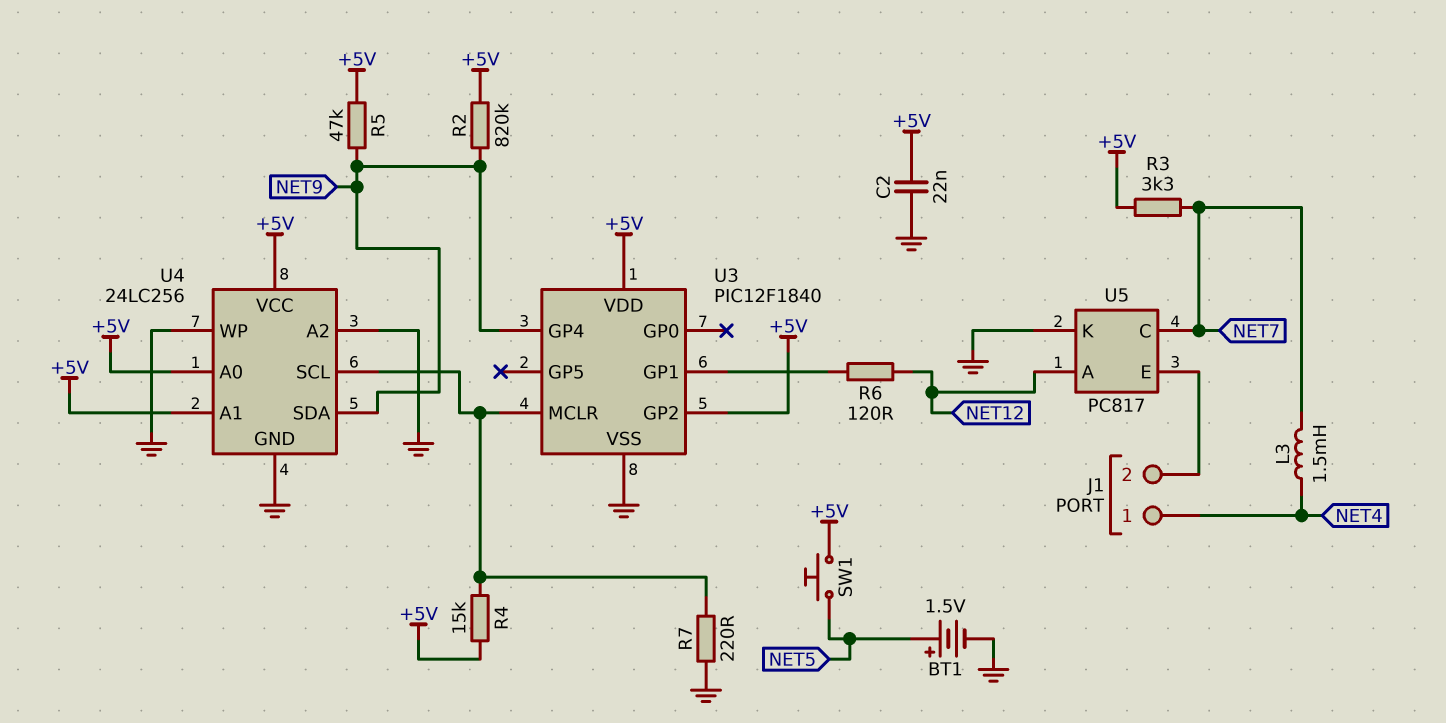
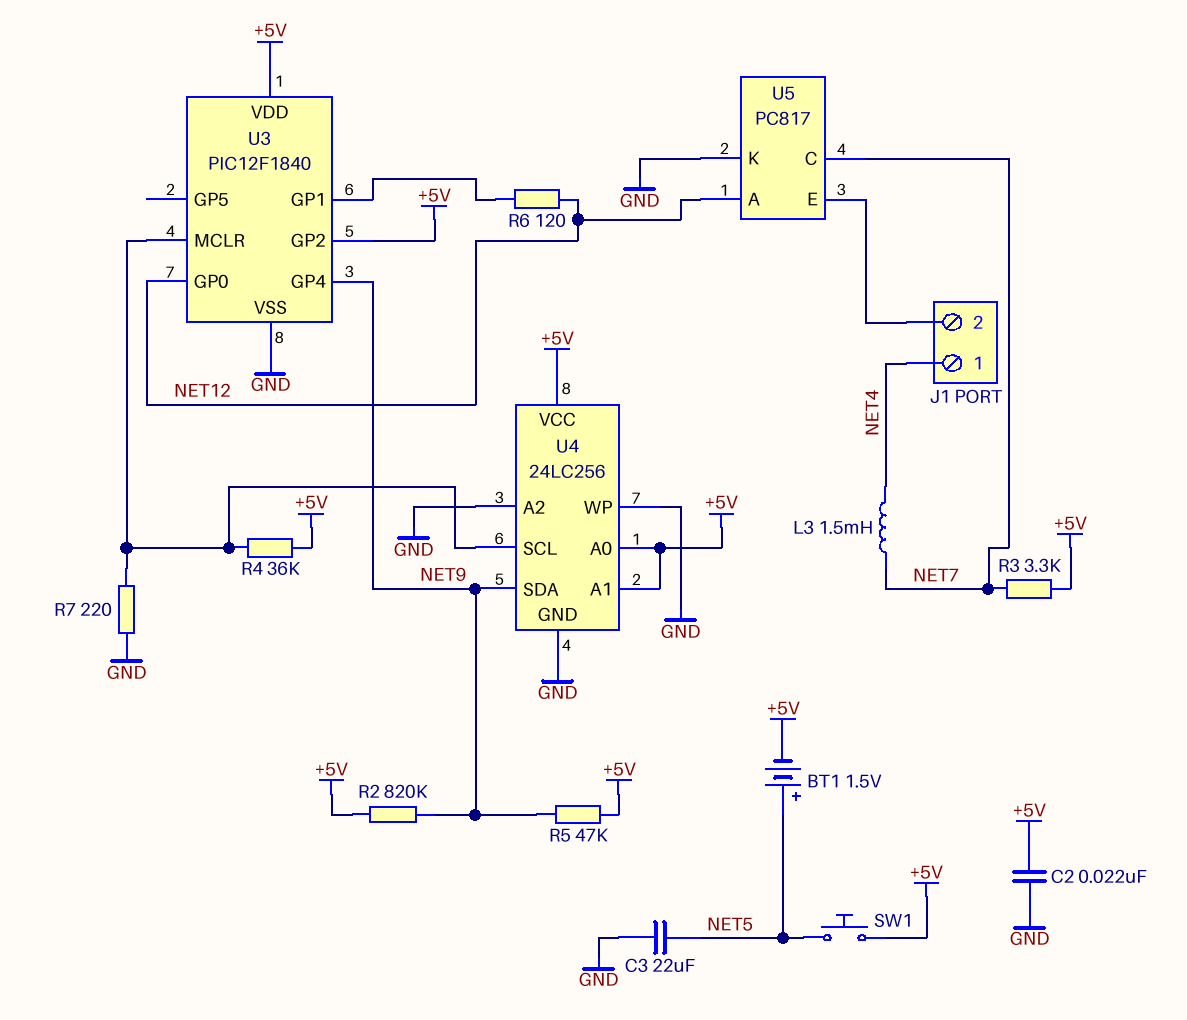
BT1: 1.5V (plus NET5, minus GND) -> 1.5V (plus NET5, minus +5V)
C3: none -> 22uF (GND, NET5)
R4: 15k (+5V, U3/MCLR) -> 36k (+5V, U3/MCLR)
U3 pin GP0: none -> NET12

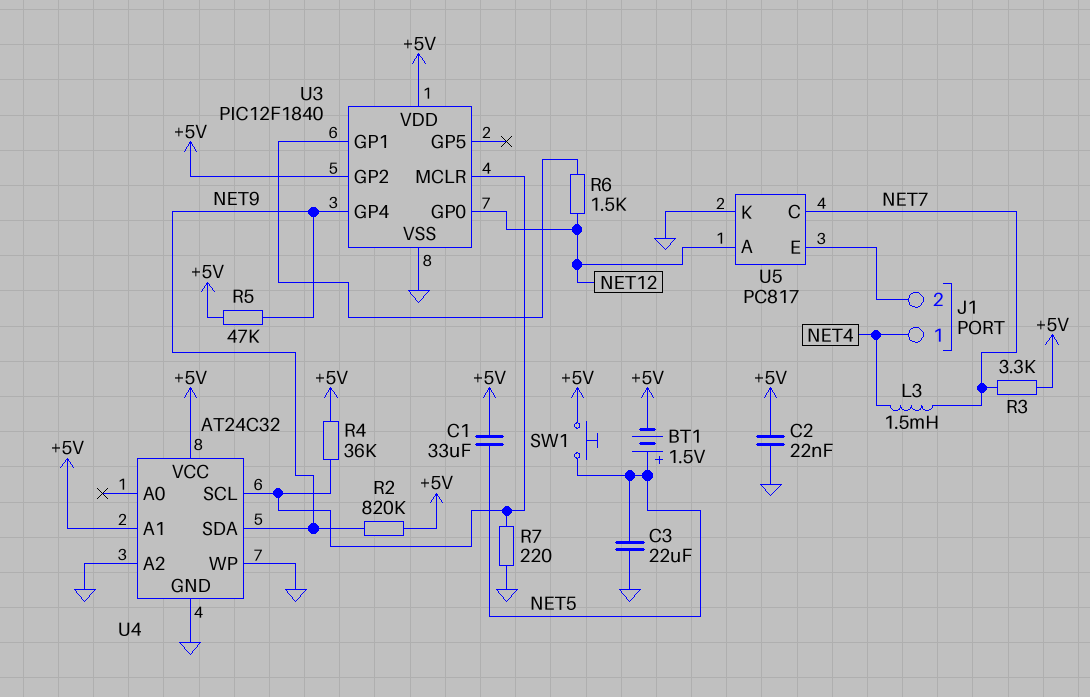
C1: none -> 33uF (+5V, NET5)
R6: 120 (NET12, U3/GP1) -> 1.5k (NET12, U3/GP1)
U4: 24LC256 -> AT24C32
U4 pin A0: +5V -> none

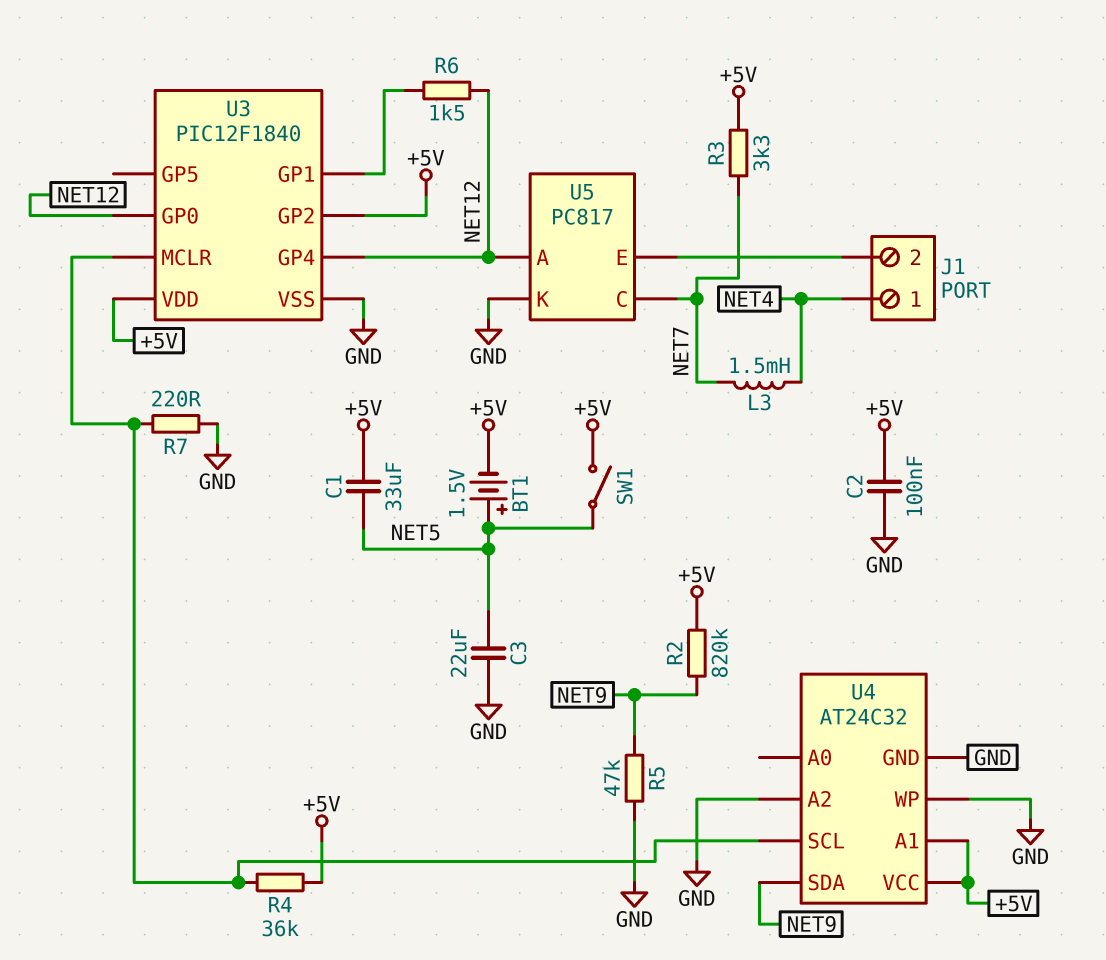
C2: 22nF (+5V, GND) -> 100nF (+5V, GND)
R5: 47k (+5V, NET9) -> 47k (GND, NET9)
SW1: button (+5V, NET5) -> switch (+5V, NET5)
U3 pin GP4: NET9 -> NET12

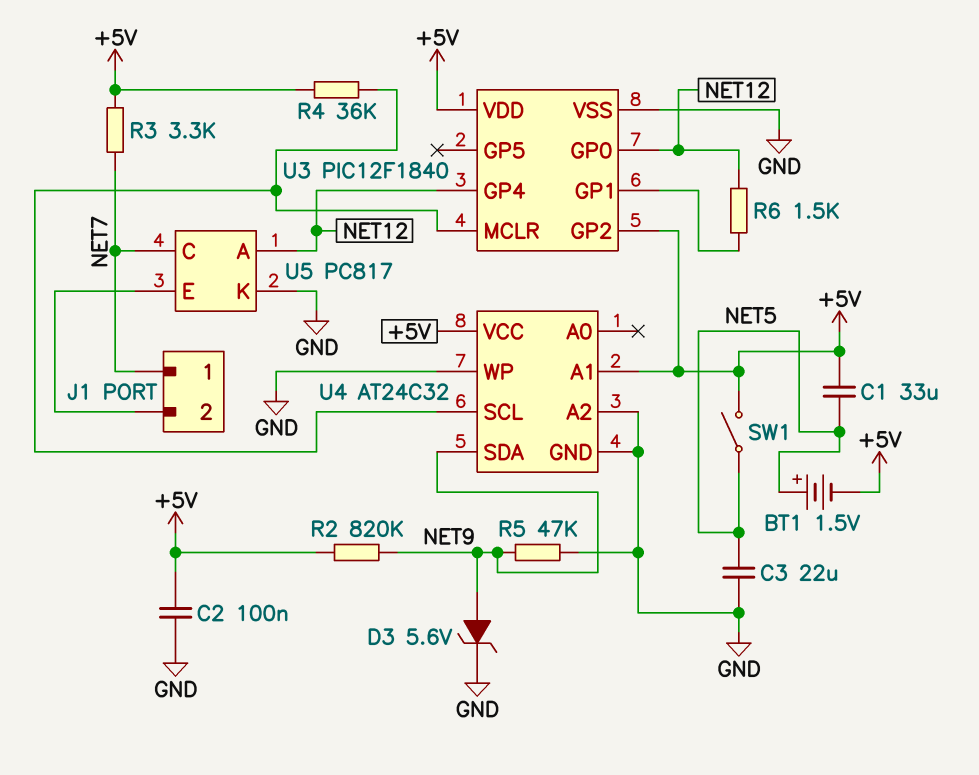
D3: none -> zener 5.6V (A NET9, K GND)
J1 pin 1: NET4 -> NET7
L3: 1.5mH (NET4, NET7) -> none
R7: 220 (GND, U3/MCLR) -> none

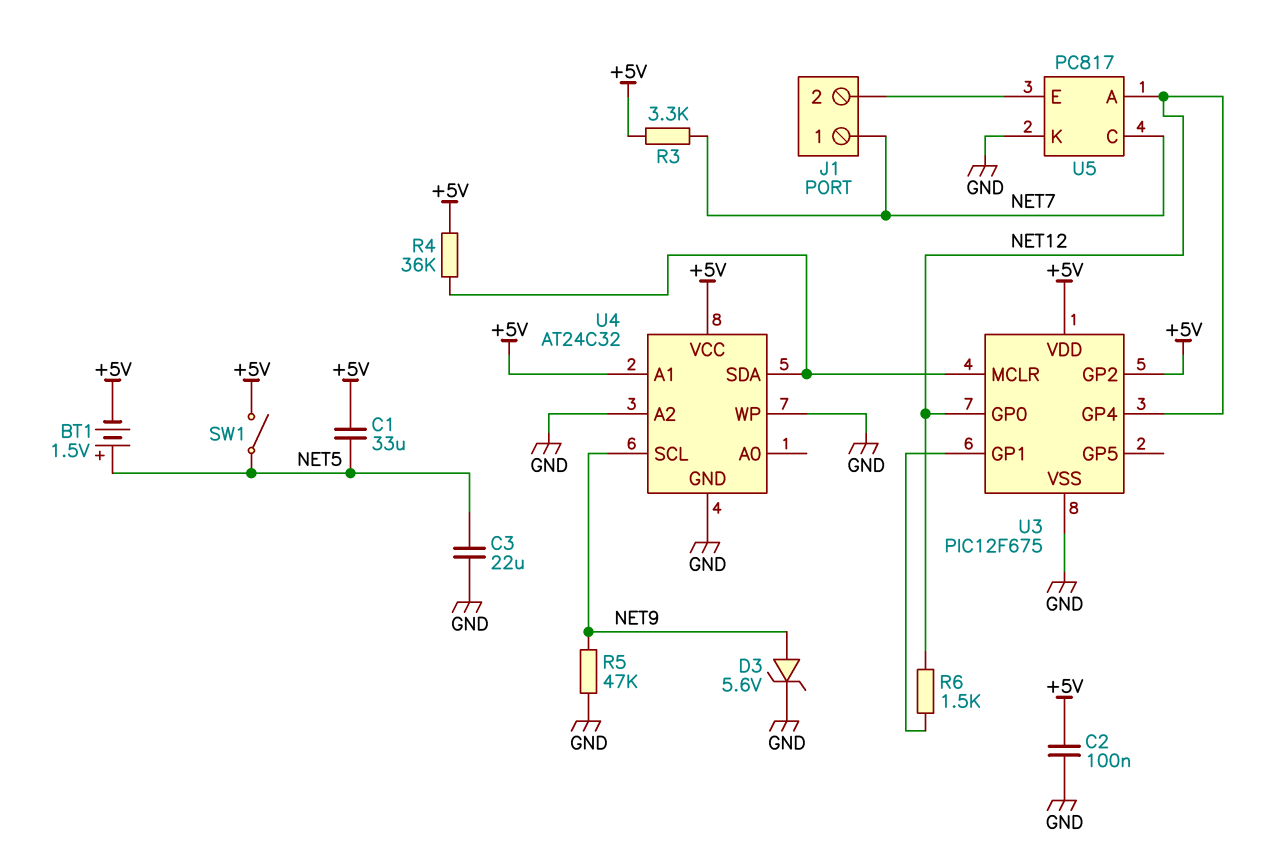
R2: 820k (+5V, NET9) -> none
U3: PIC12F1840 -> PIC12F675
U4 pin SCL: U3/MCLR -> NET9
U4 pin SDA: NET9 -> U3/MCLR

